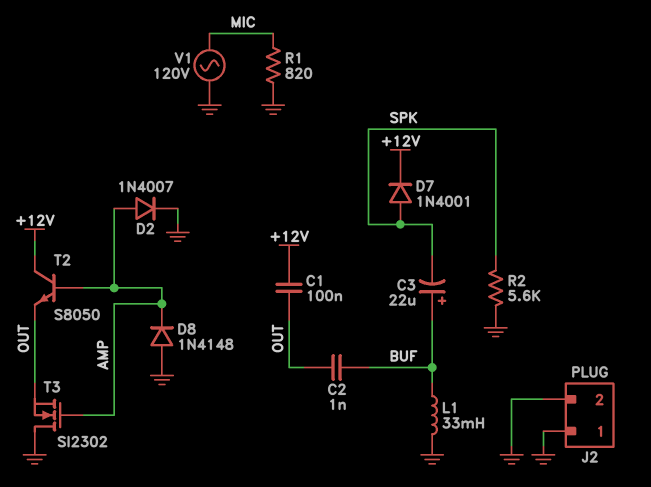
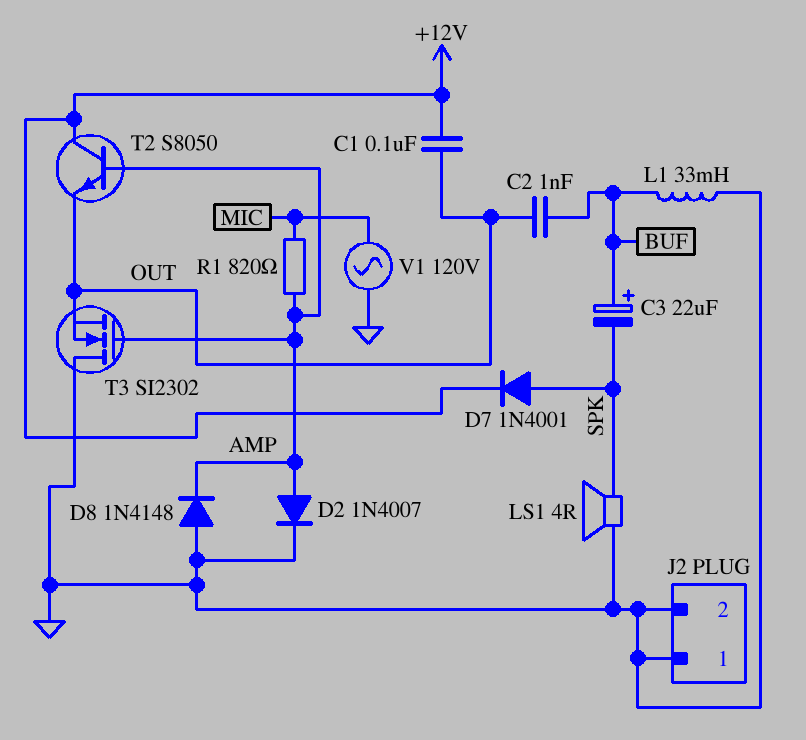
LS1: none -> speaker 4R (GND, SPK)
R1: 820 (GND, MIC) -> 820 (AMP, MIC)
R2: 5.6k (GND, SPK) -> none

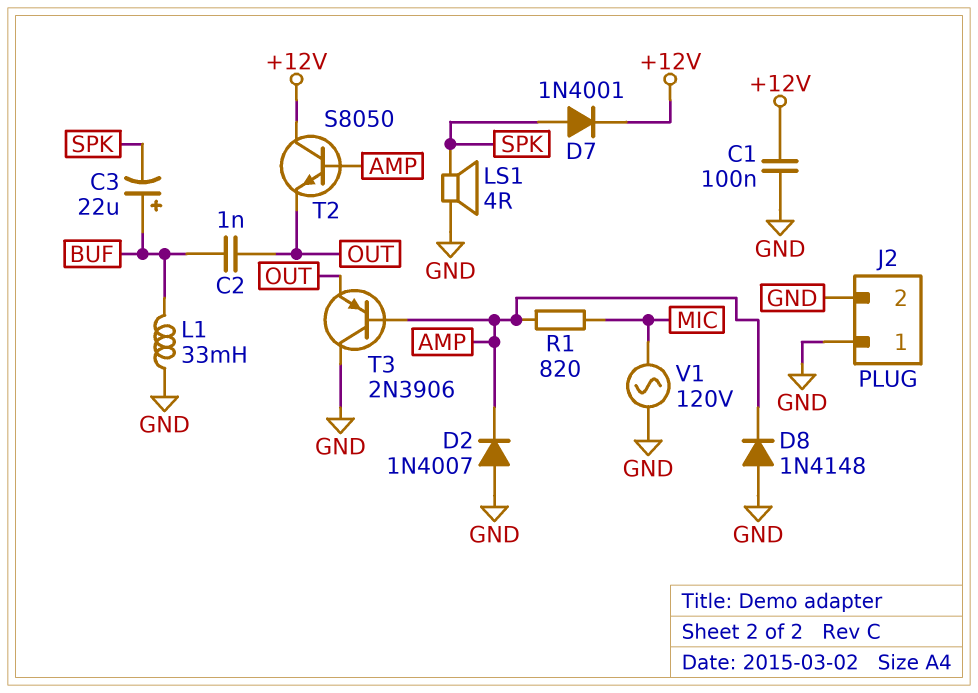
C1: 100nF (+12V, OUT) -> 100nF (+12V, GND)
D2: diode 1N4007 (A AMP, K GND) -> diode 1N4007 (A GND, K AMP)
T3: NMOS SI2302 (G AMP, D GND, S OUT) -> PNP 2N3906 (B AMP, C GND, E OUT)

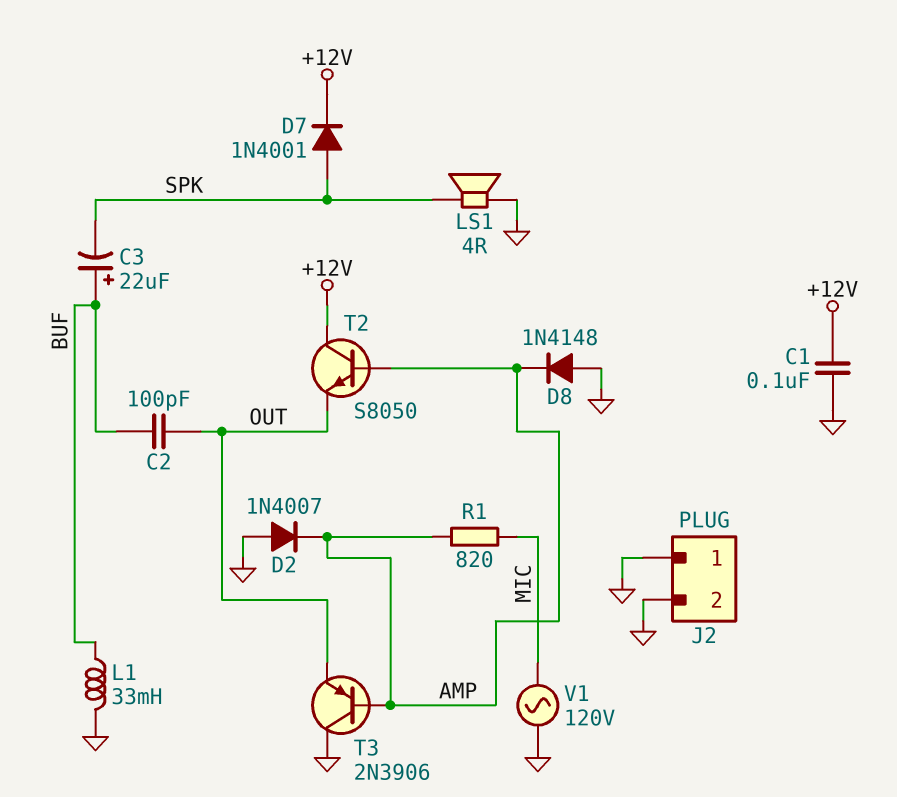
C2: 1nF (BUF, OUT) -> 100pF (BUF, OUT)

